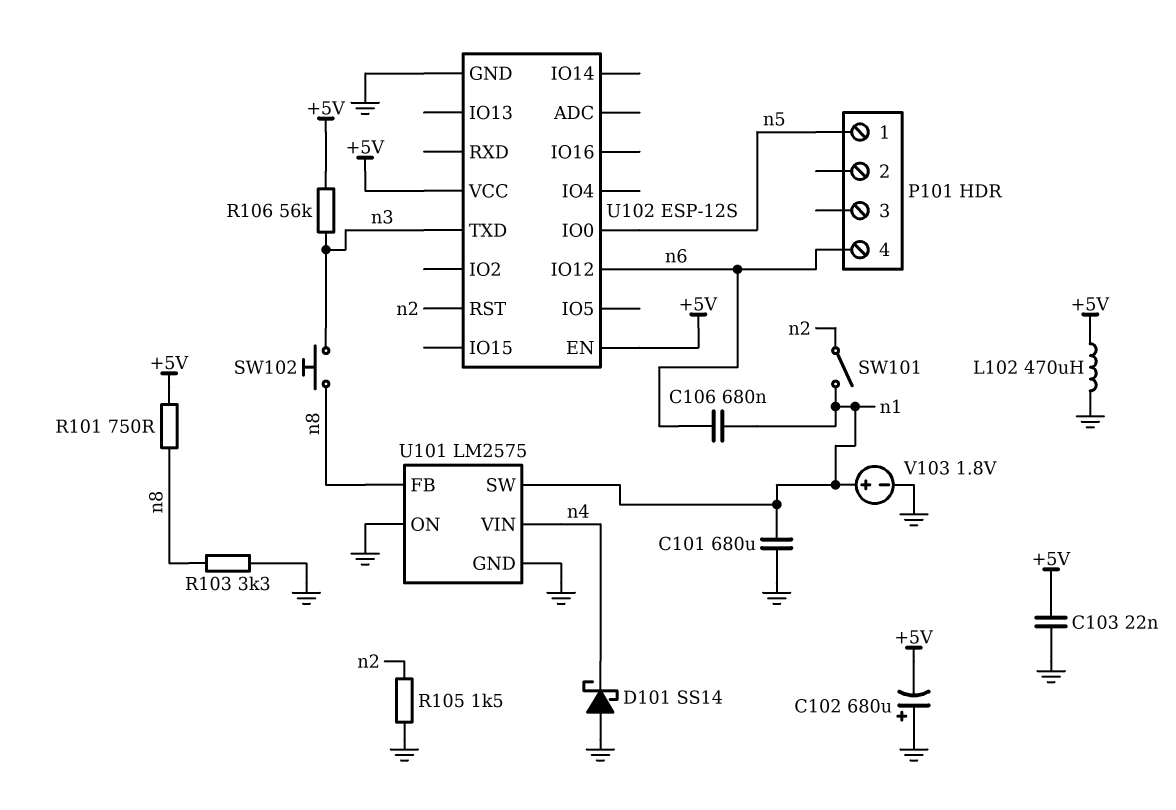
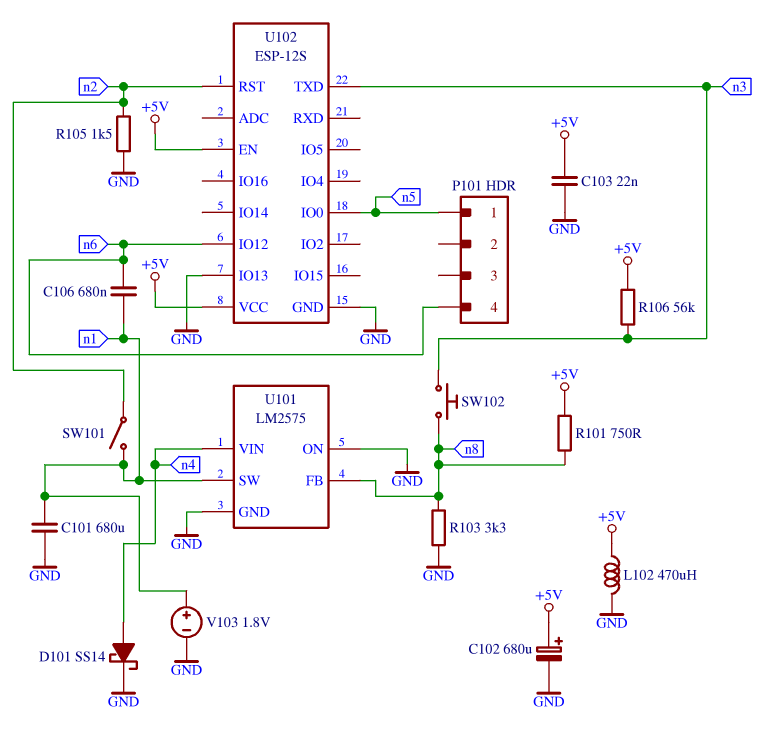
C102: 680uF (plus GND, minus +5V) -> 680uF (plus +5V, minus GND)
D101: schottky SS14 (A GND, K n4) -> schottky SS14 (A n4, K GND)
U102 pin IO13: none -> GND

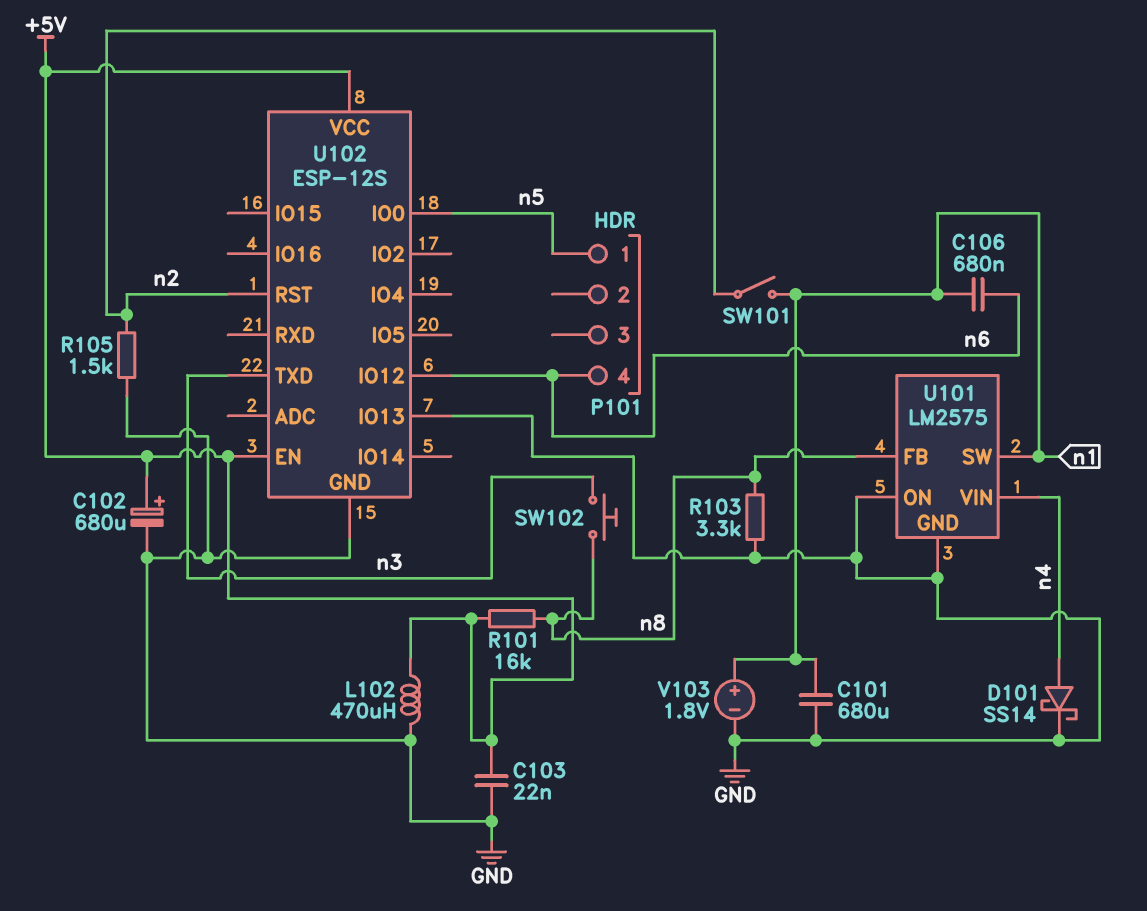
R101: 750 (+5V, n8) -> 16k (+5V, n8)
R106: 56k (+5V, n3) -> none

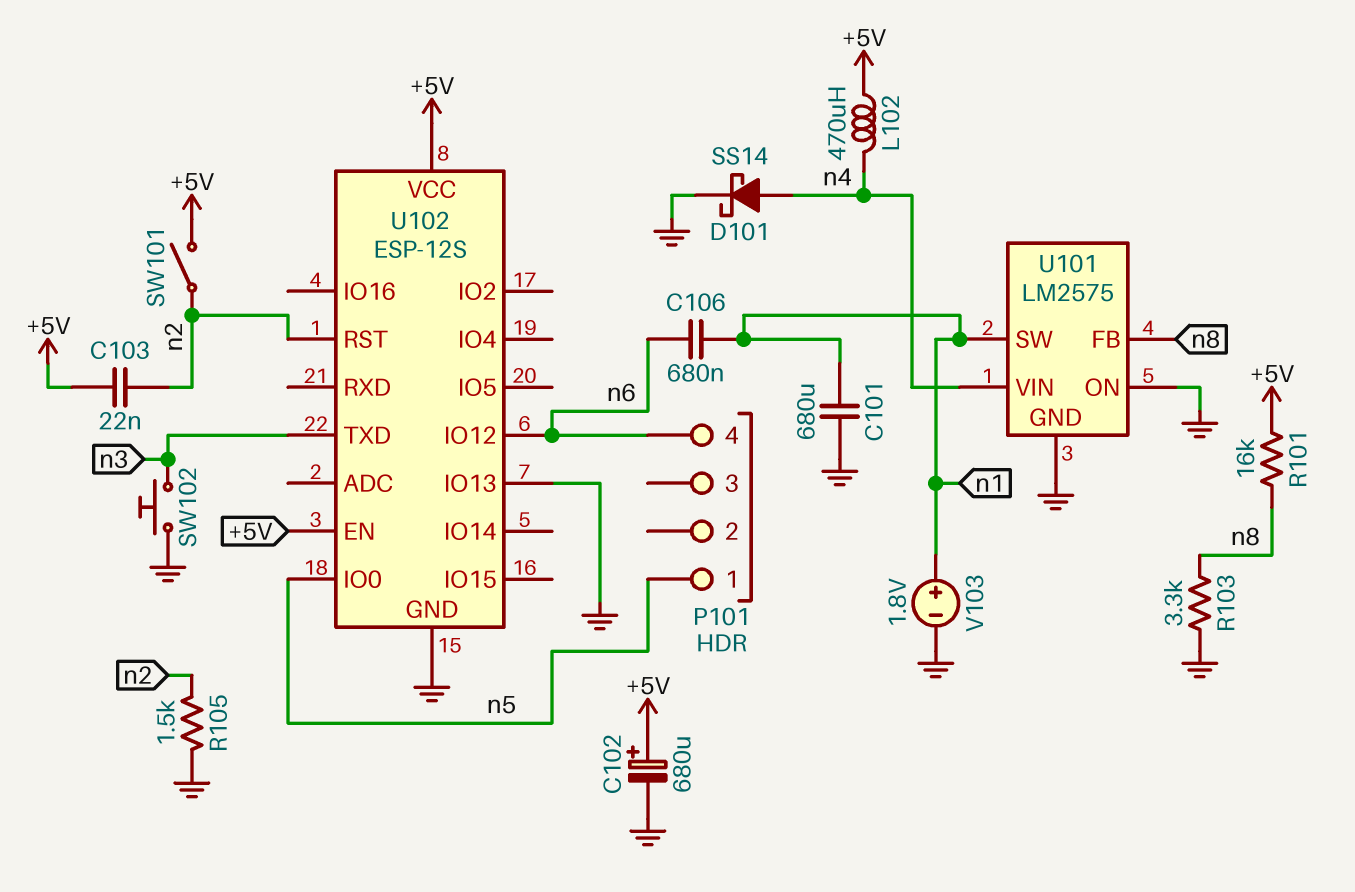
C103: 22nF (+5V, GND) -> 22nF (+5V, n2)
L102: 470uH (+5V, GND) -> 470uH (+5V, n4)
SW101: switch (n1, n2) -> switch (+5V, n2)
SW102: button (n3, n8) -> button (GND, n3)

